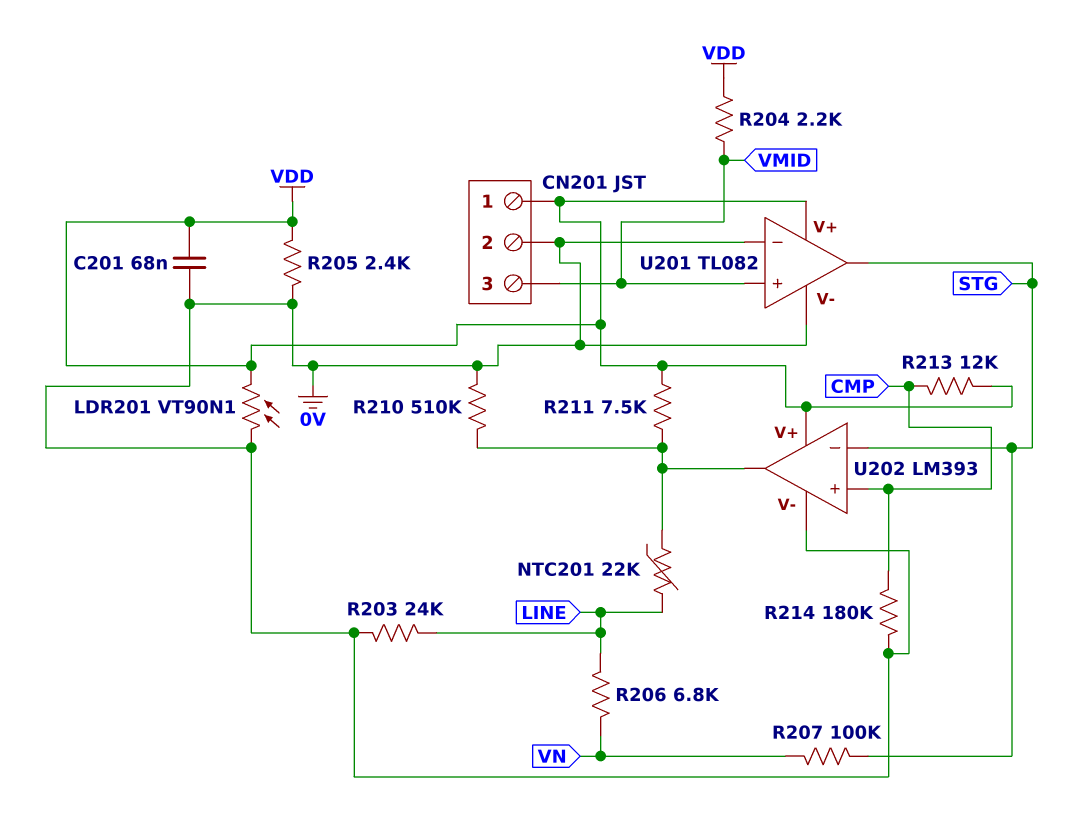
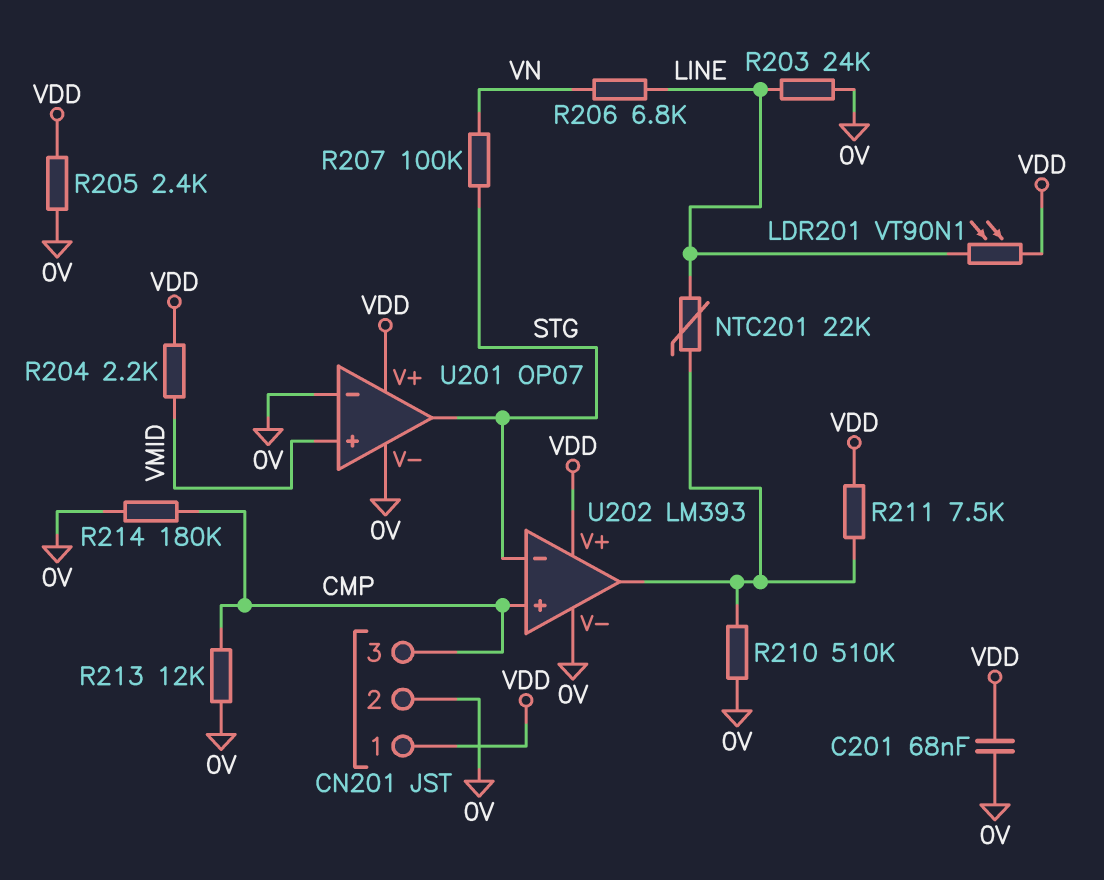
CN201 pin 3: VMID -> CMP
LDR201: VT90N1 (0V, VDD) -> VT90N1 (LINE, VDD)
R213: 12k (CMP, VDD) -> 12k (0V, CMP)
U201: TL082 -> OP07

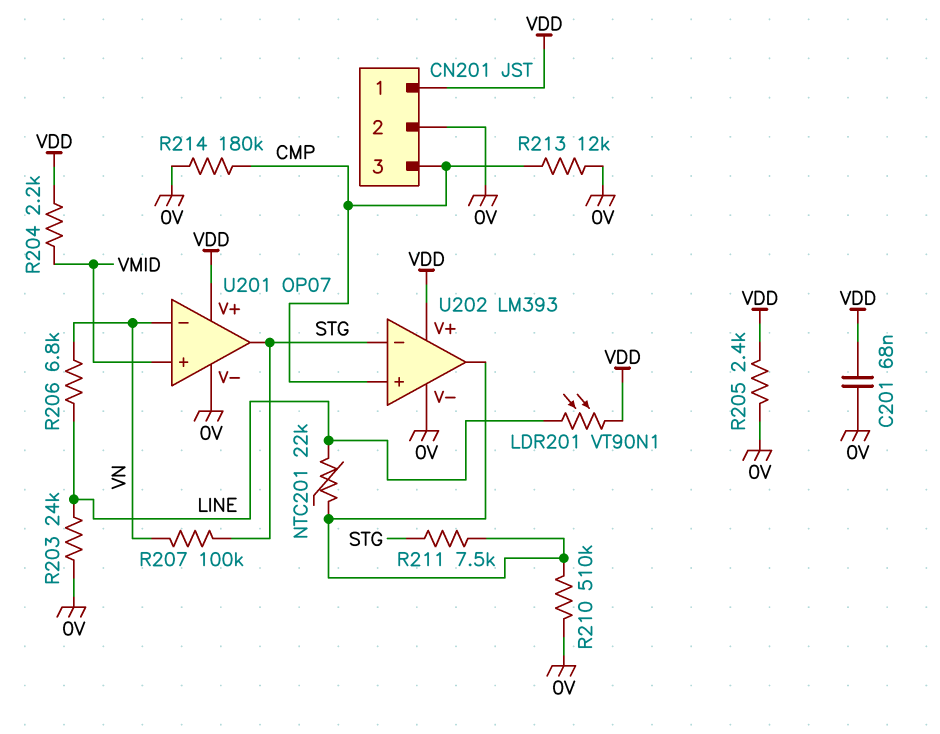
R211: 7.5k (U202/out, VDD) -> 7.5k (STG, U202/out)
U201 pin in-: 0V -> VN

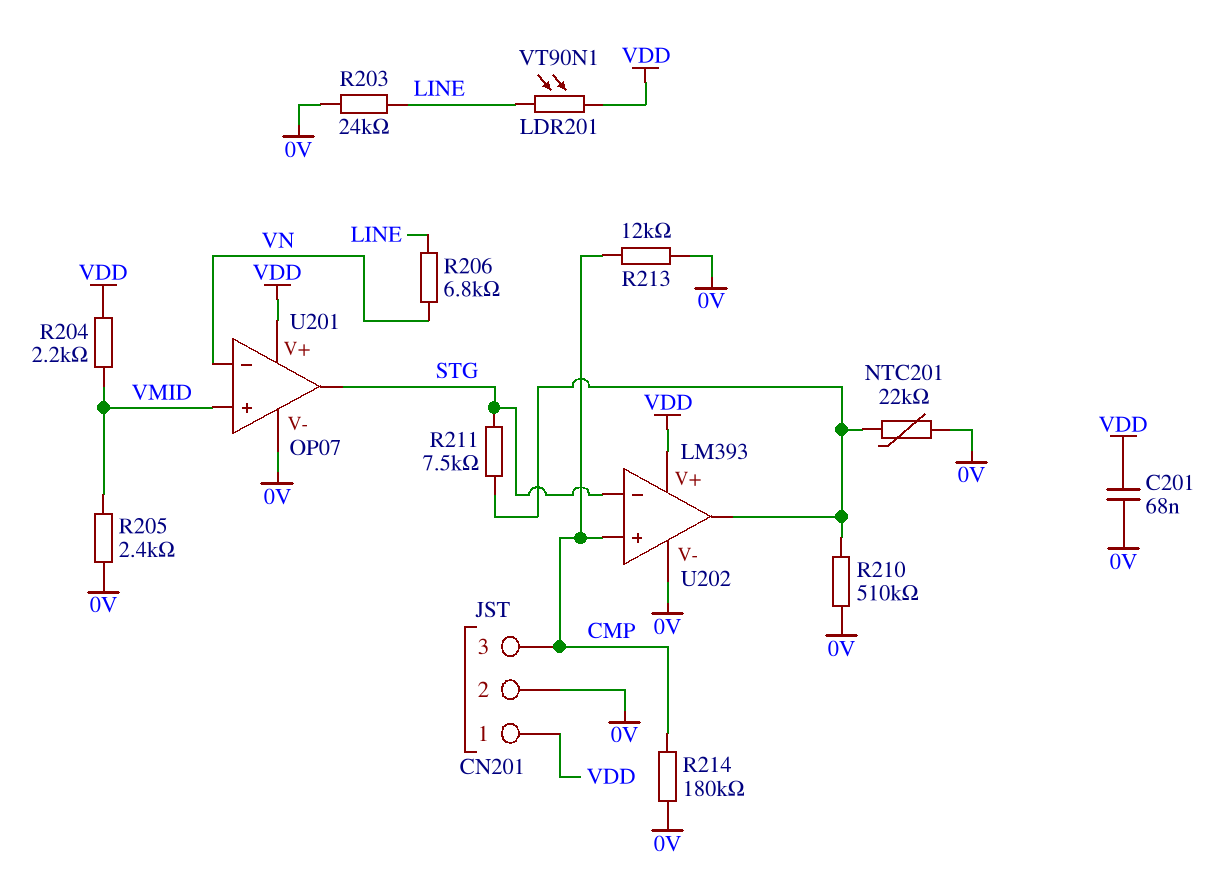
NTC201: 22k (LINE, U202/out) -> 22k (0V, U202/out)
R205: 2.4k (0V, VDD) -> 2.4k (0V, VMID)
R207: 100k (STG, VN) -> none

